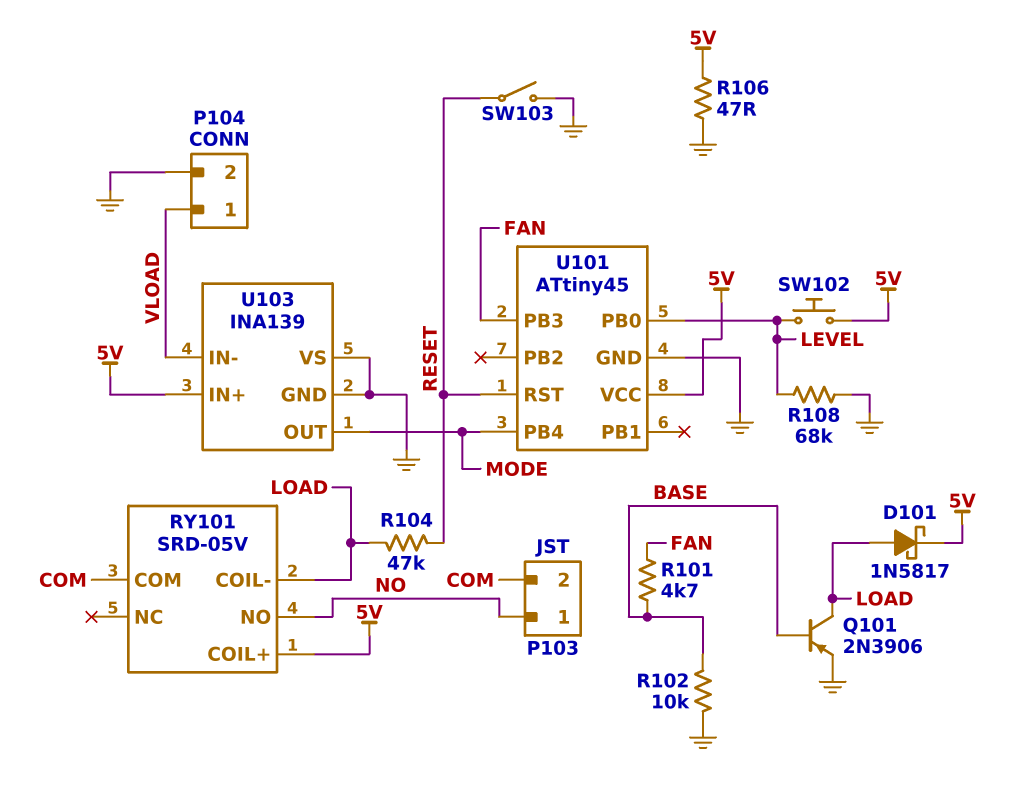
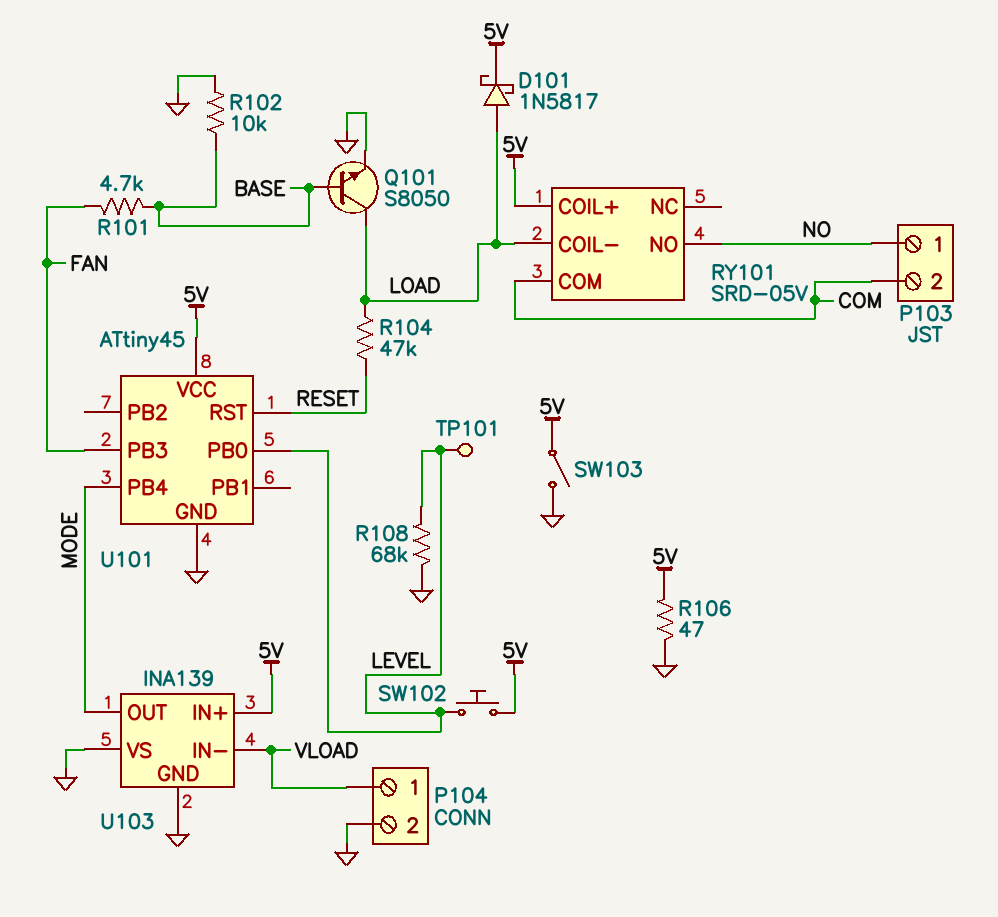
Q101: PNP 2N3906 (B BASE, C LOAD, E GND) -> NPN S8050 (B BASE, C LOAD, E GND)
SW103: switch (GND, RESET) -> switch (5V, GND)
TP101: none -> test point (LEVEL)

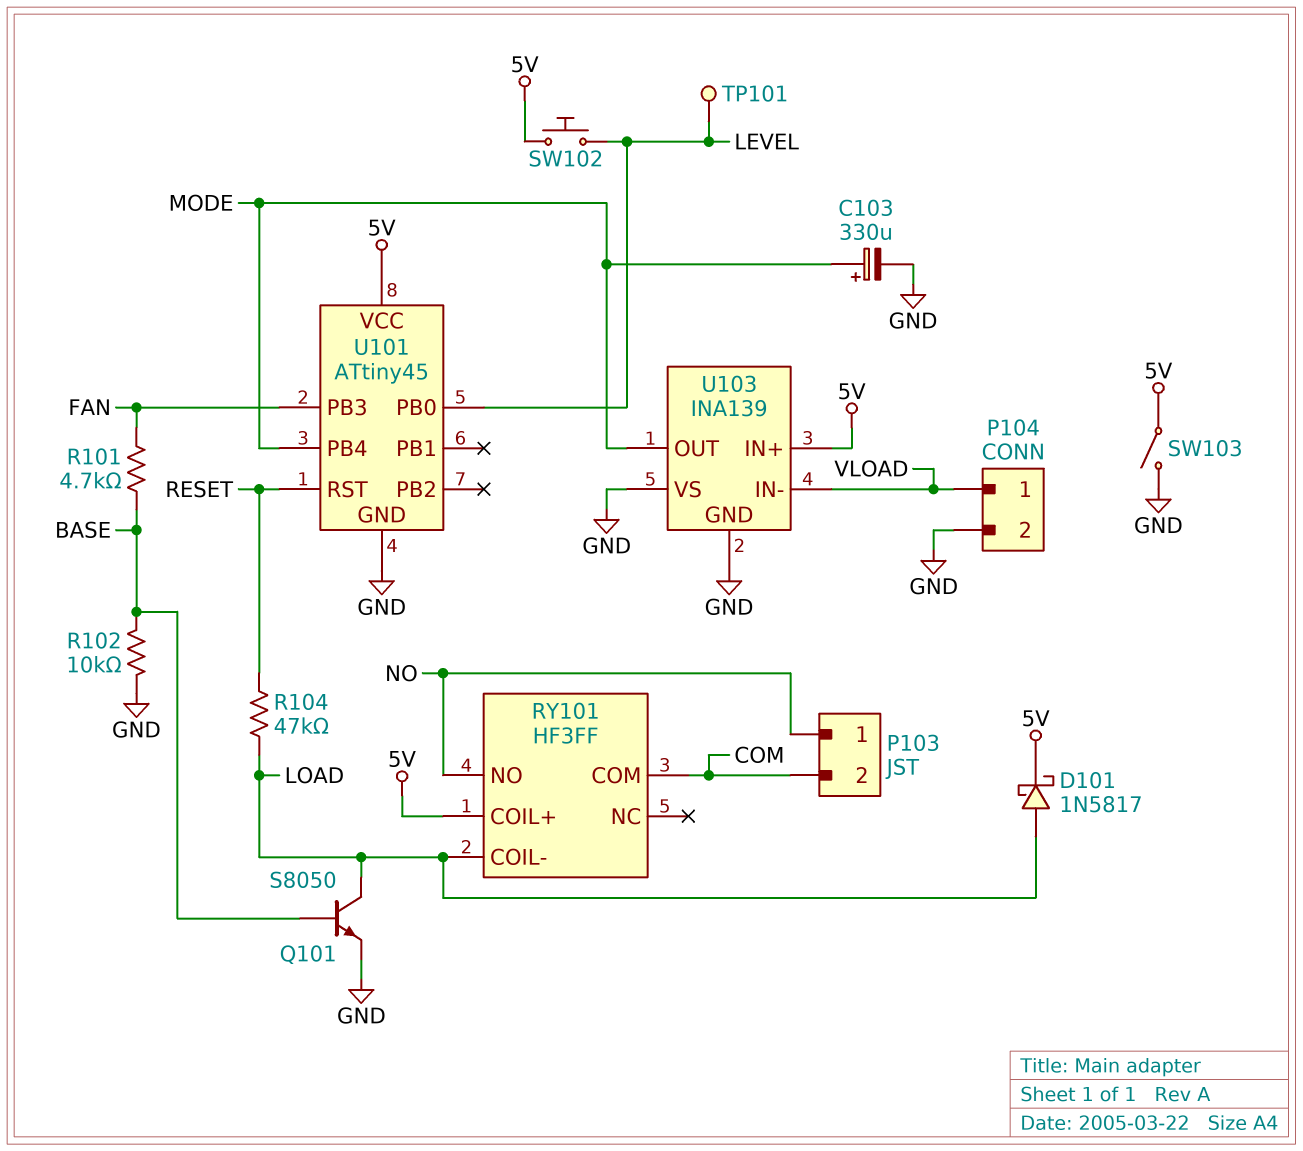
C103: none -> 330uF (plus MODE, minus GND)
R106: 47 (5V, GND) -> none
R108: 68k (GND, LEVEL) -> none
RY101: SRD-05V -> HF3FF

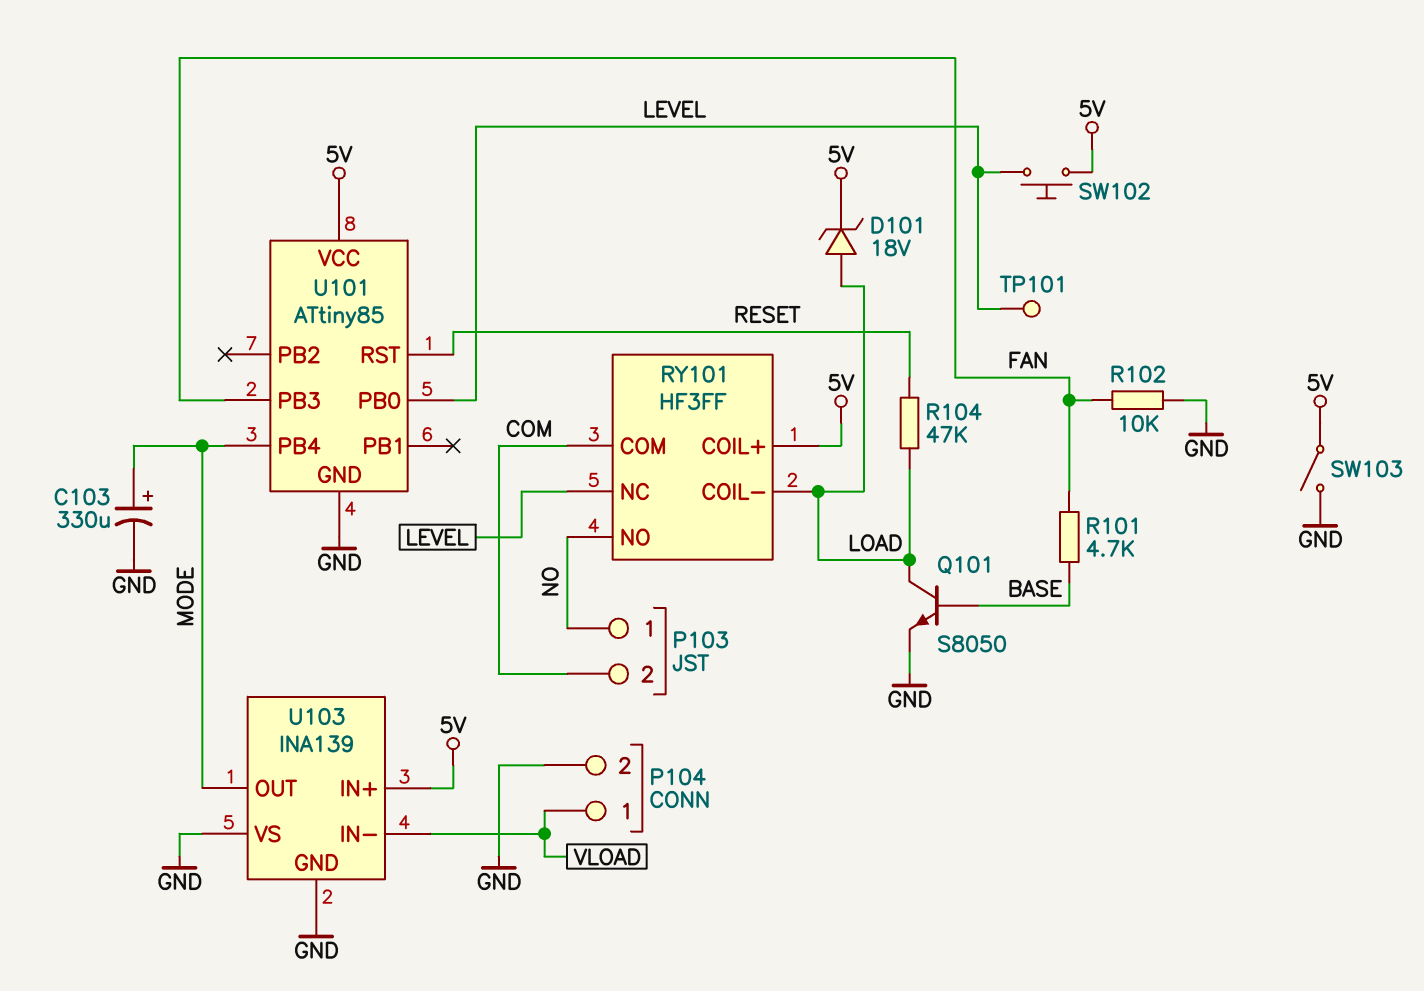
D101: schottky 1N5817 (A LOAD, K 5V) -> zener 18V (A LOAD, K 5V)
R102: 10k (BASE, GND) -> 10k (FAN, GND)
RY101 pin NC: none -> LEVEL
U101: ATtiny45 -> ATtiny85

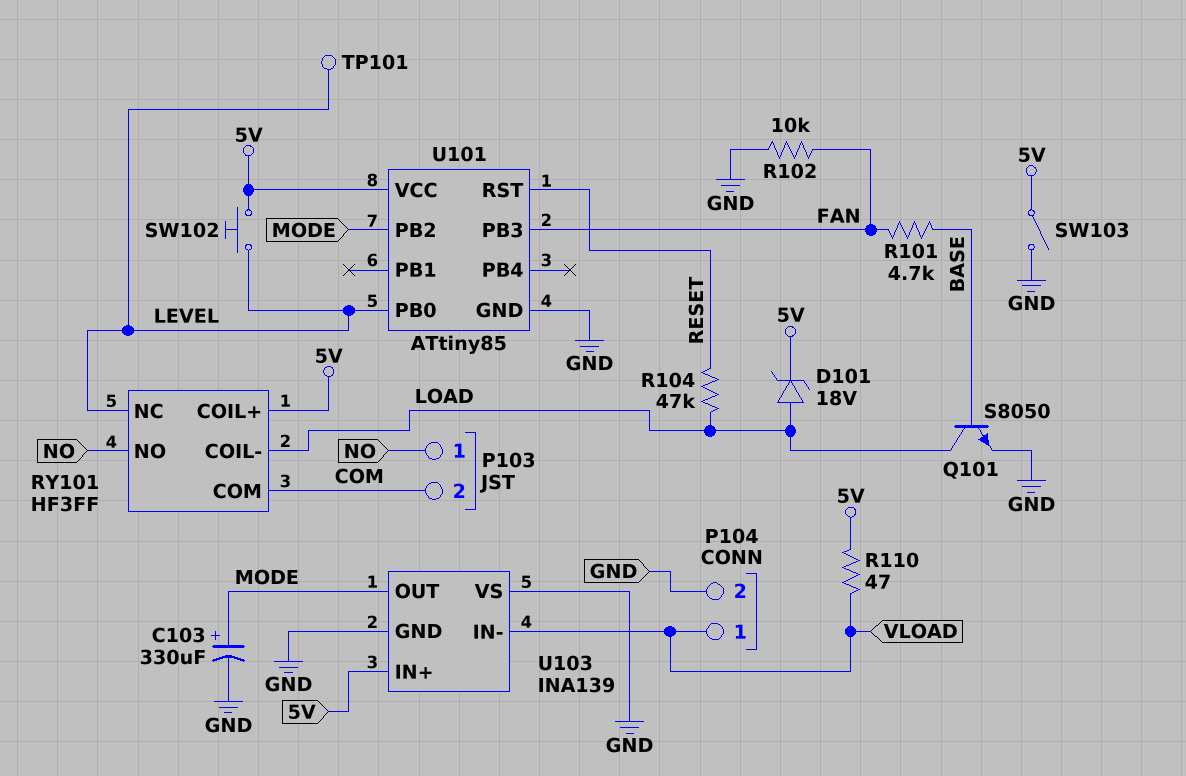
R110: none -> 47 (5V, VLOAD)
U101 pin PB2: none -> MODE
U101 pin PB4: MODE -> none

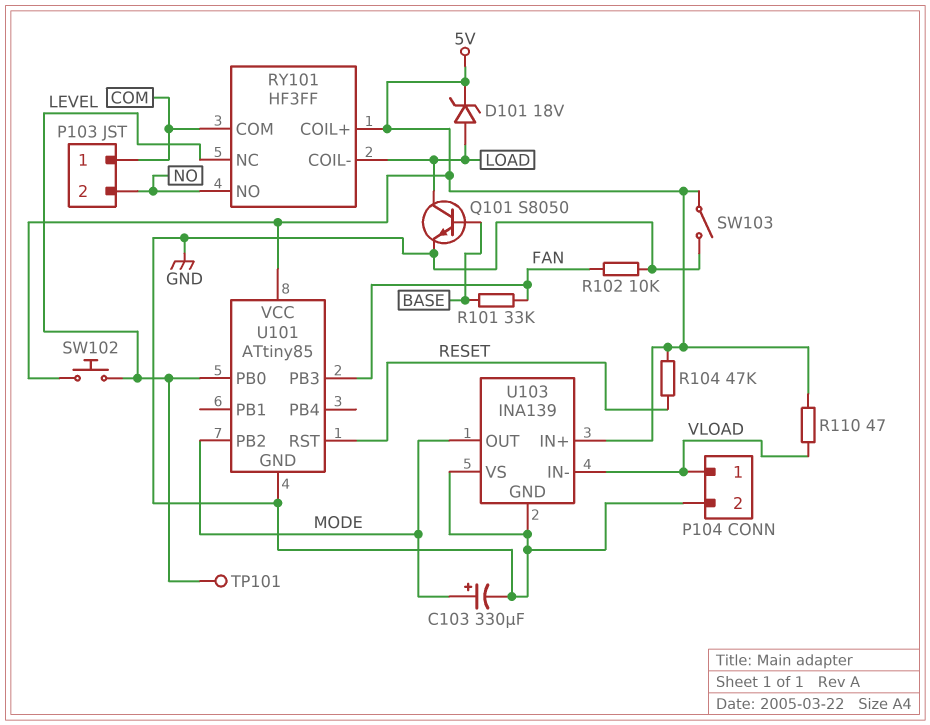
P103 pin 1: NO -> COM
P103 pin 2: COM -> NO
R101: 4.7k (BASE, FAN) -> 33k (BASE, FAN)
R104: 47k (LOAD, RESET) -> 47k (5V, RESET)

